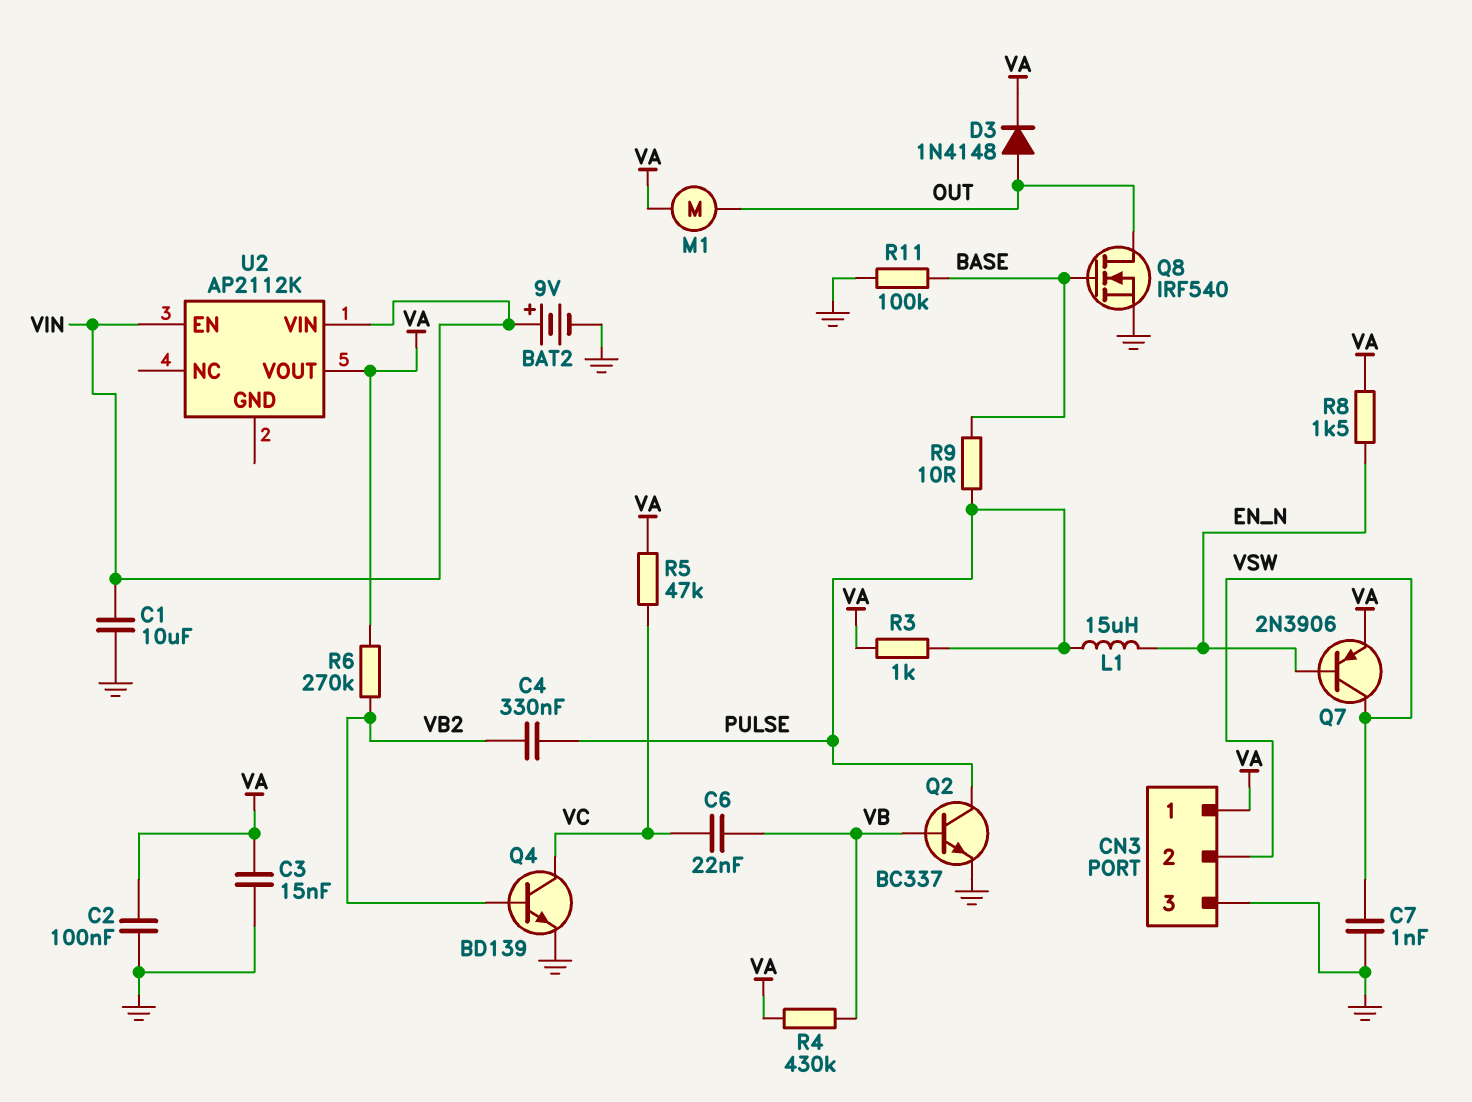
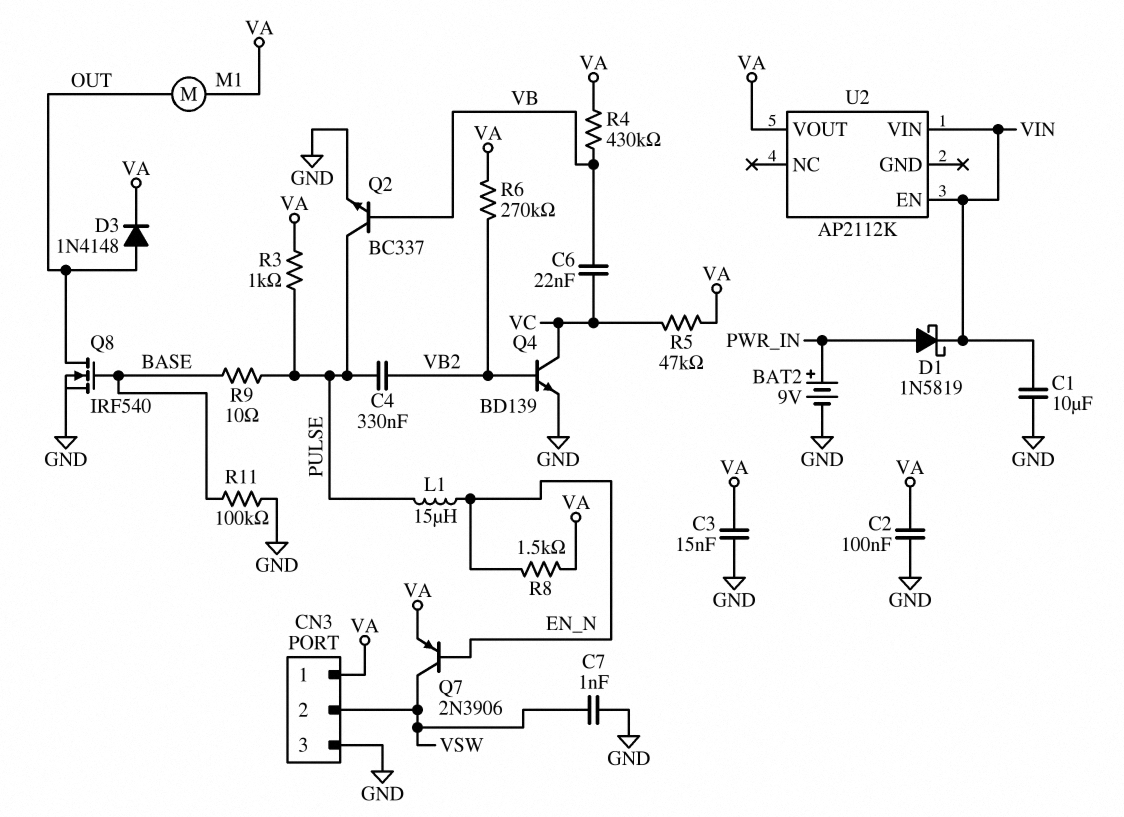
BAT2: 9V (plus VIN, minus GND) -> 9V (plus PWR_IN, minus GND)
D1: none -> schottky 1N5819 (A PWR_IN, K VIN)

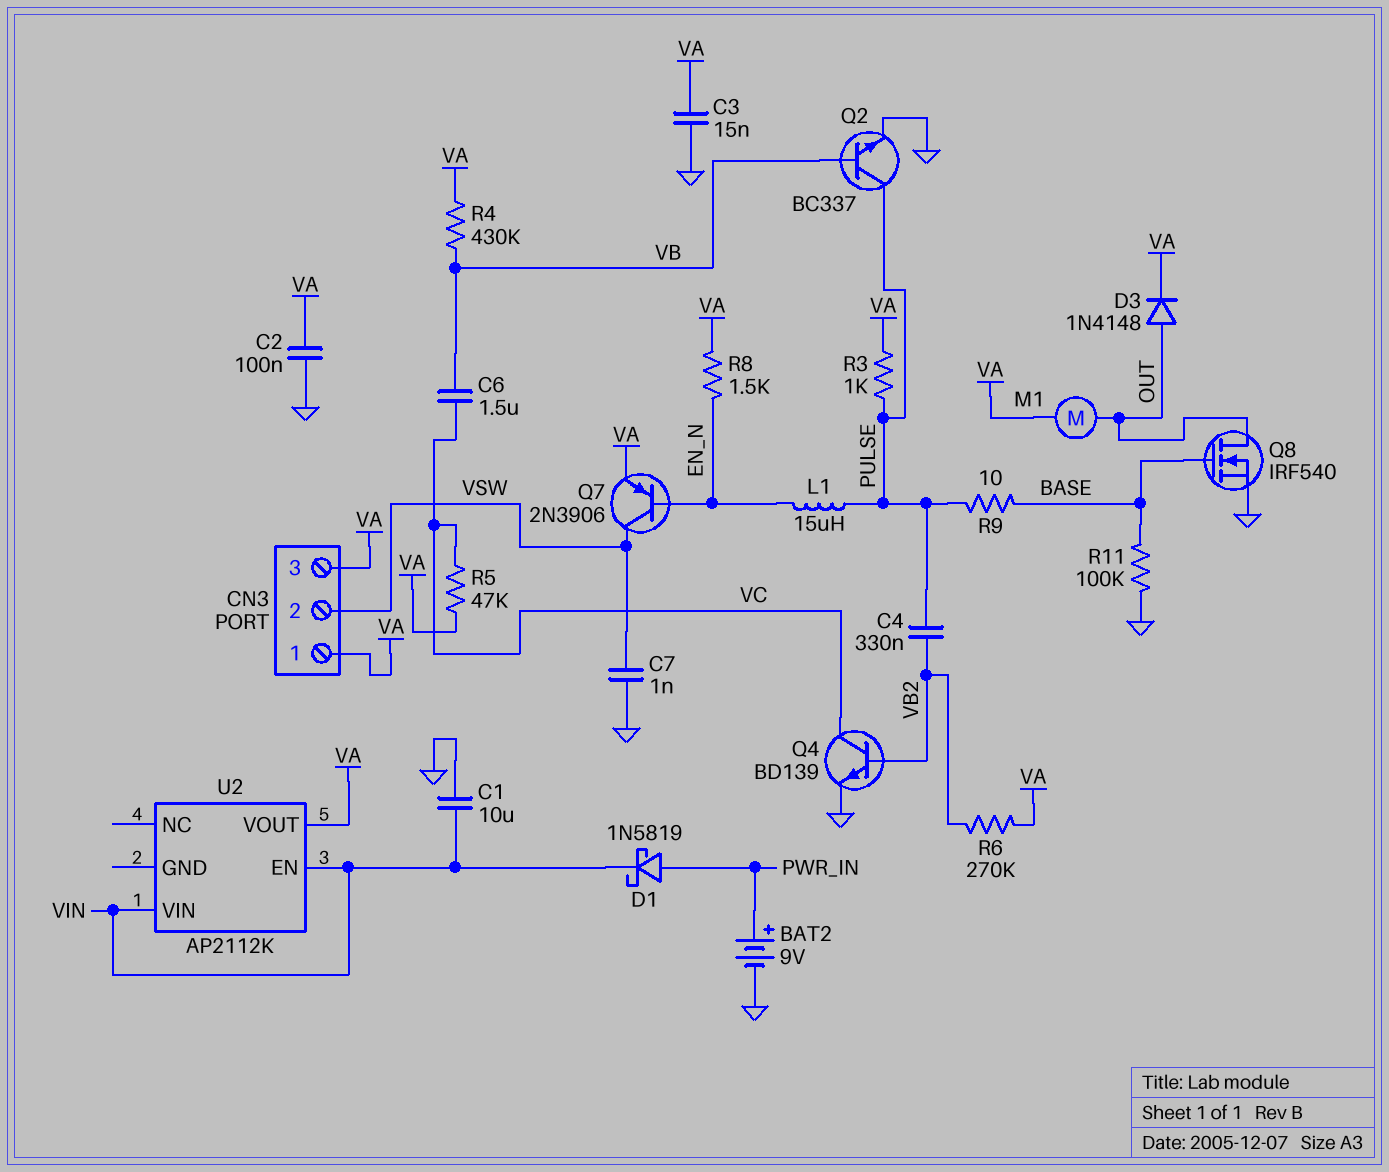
C6: 22nF (VB, VC) -> 1.5uF (VB, VC)
CN3 pin 3: GND -> VA

